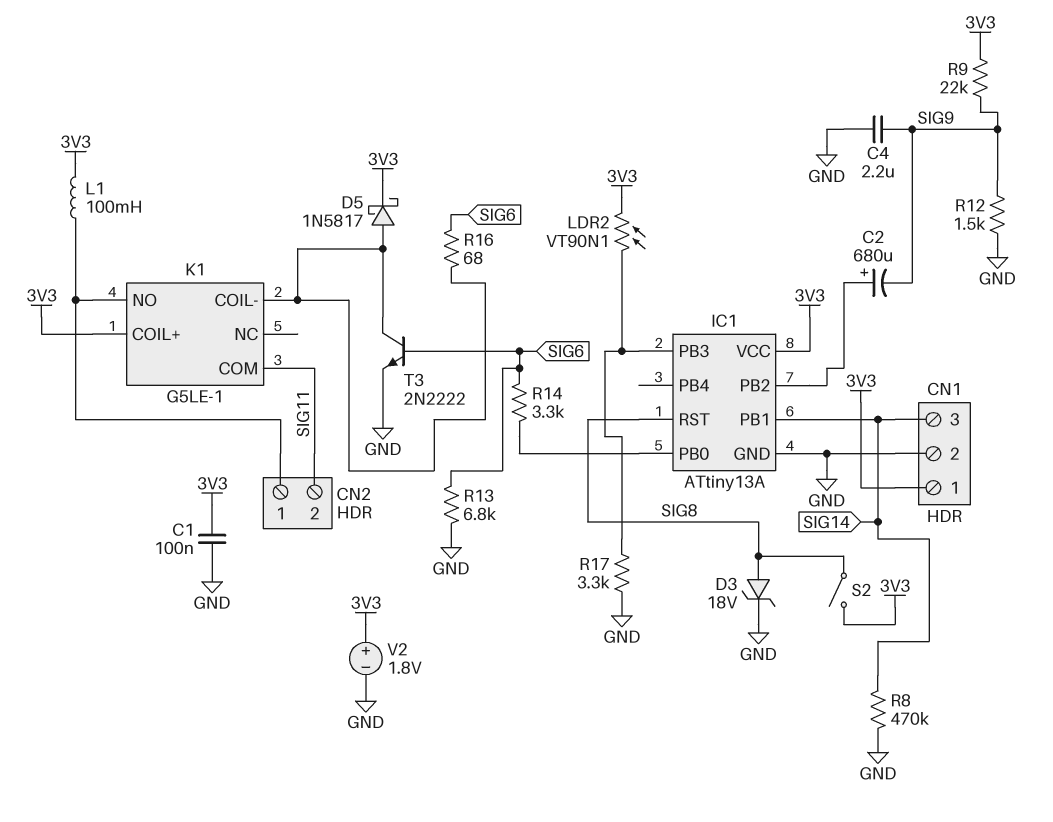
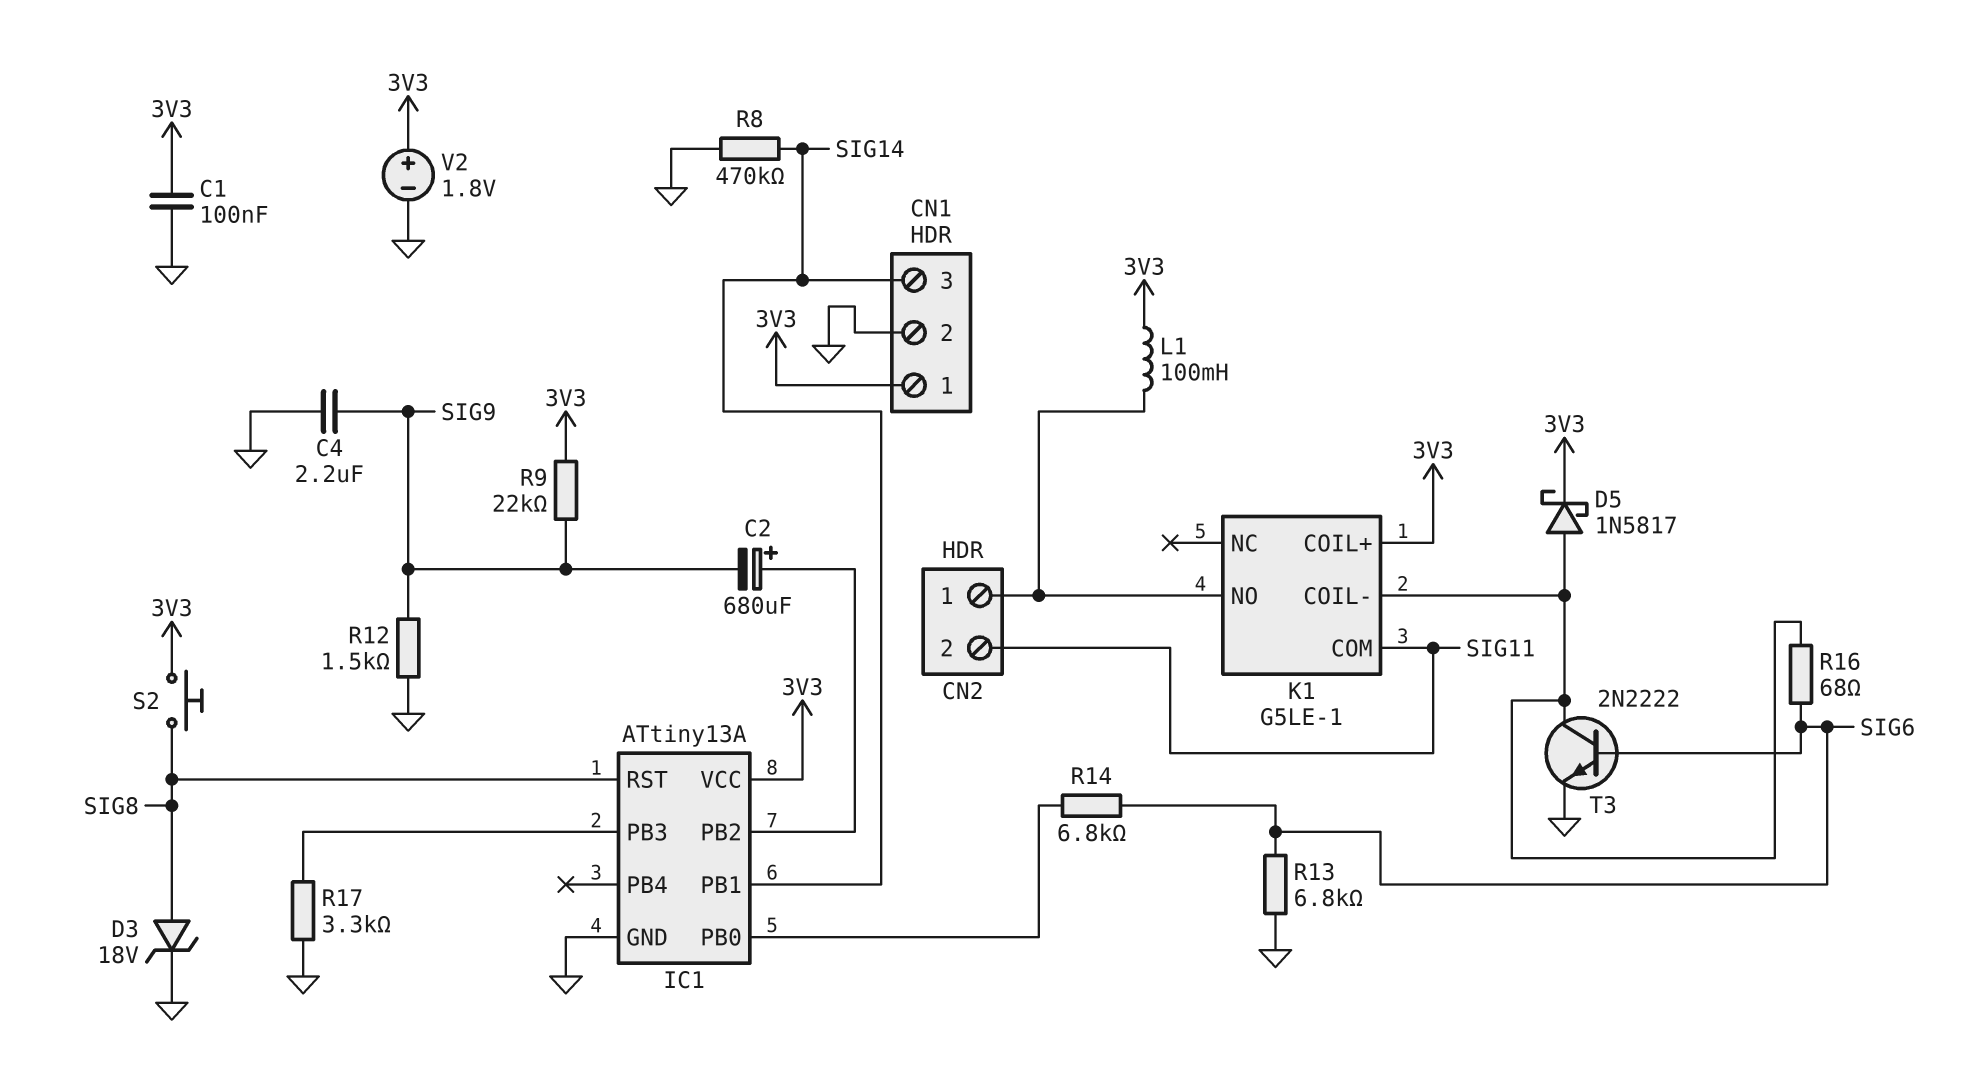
LDR2: VT90N1 (3V3, IC1/PB3) -> none
R14: 3.3k (IC1/PB0, SIG6) -> 6.8k (IC1/PB0, SIG6)
S2: switch (3V3, SIG8) -> button (3V3, SIG8)

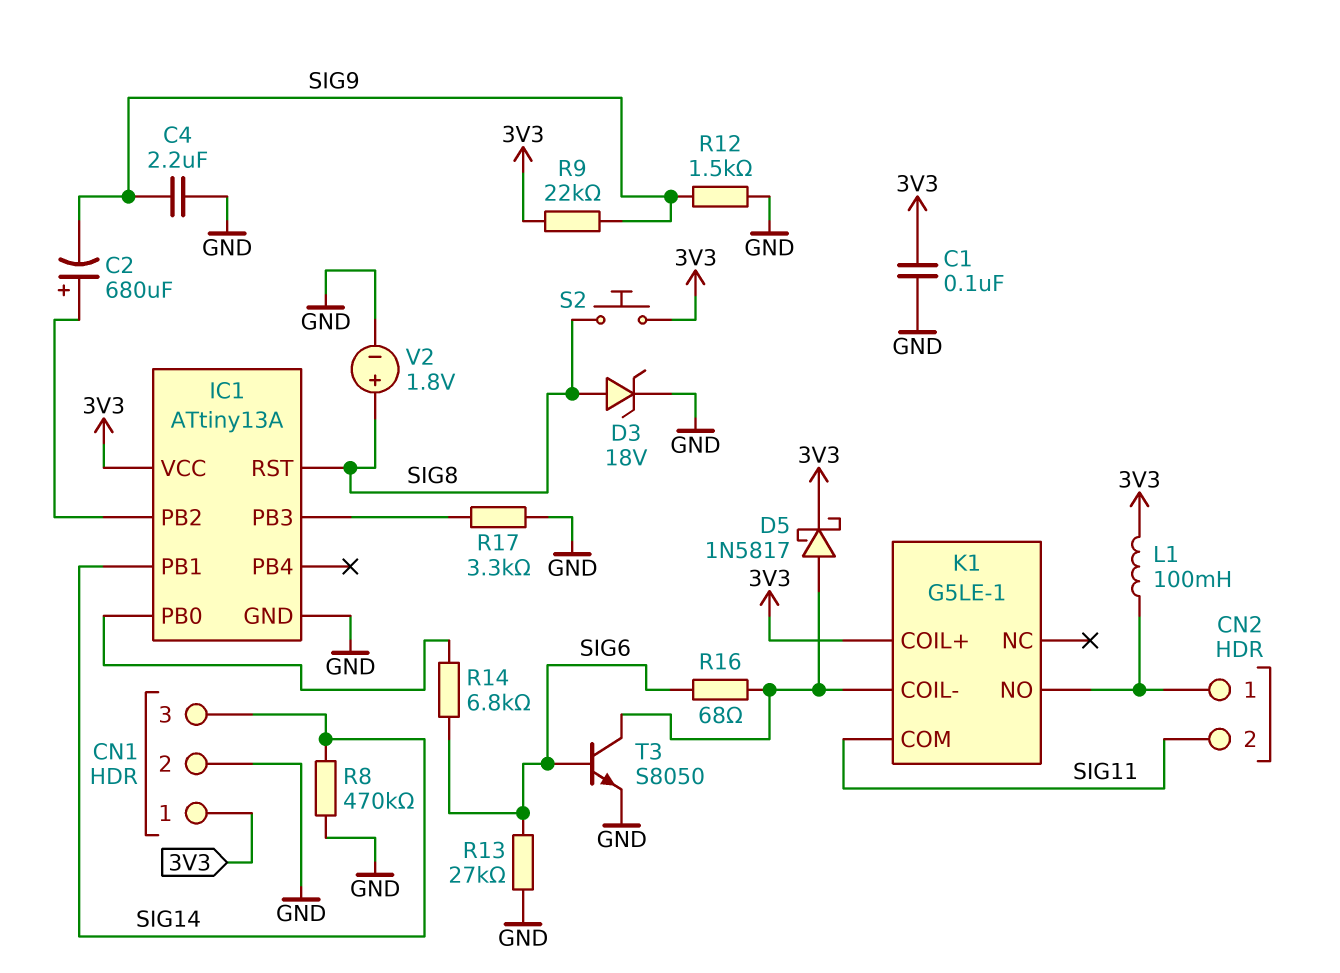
R13: 6.8k (GND, SIG6) -> 27k (GND, SIG6)
T3: NPN 2N2222 (B SIG6, C K1/COIL-, E GND) -> NPN S8050 (B SIG6, C K1/COIL-, E GND)
V2: 1.8V (plus 3V3, minus GND) -> 1.8V (plus SIG8, minus GND)

